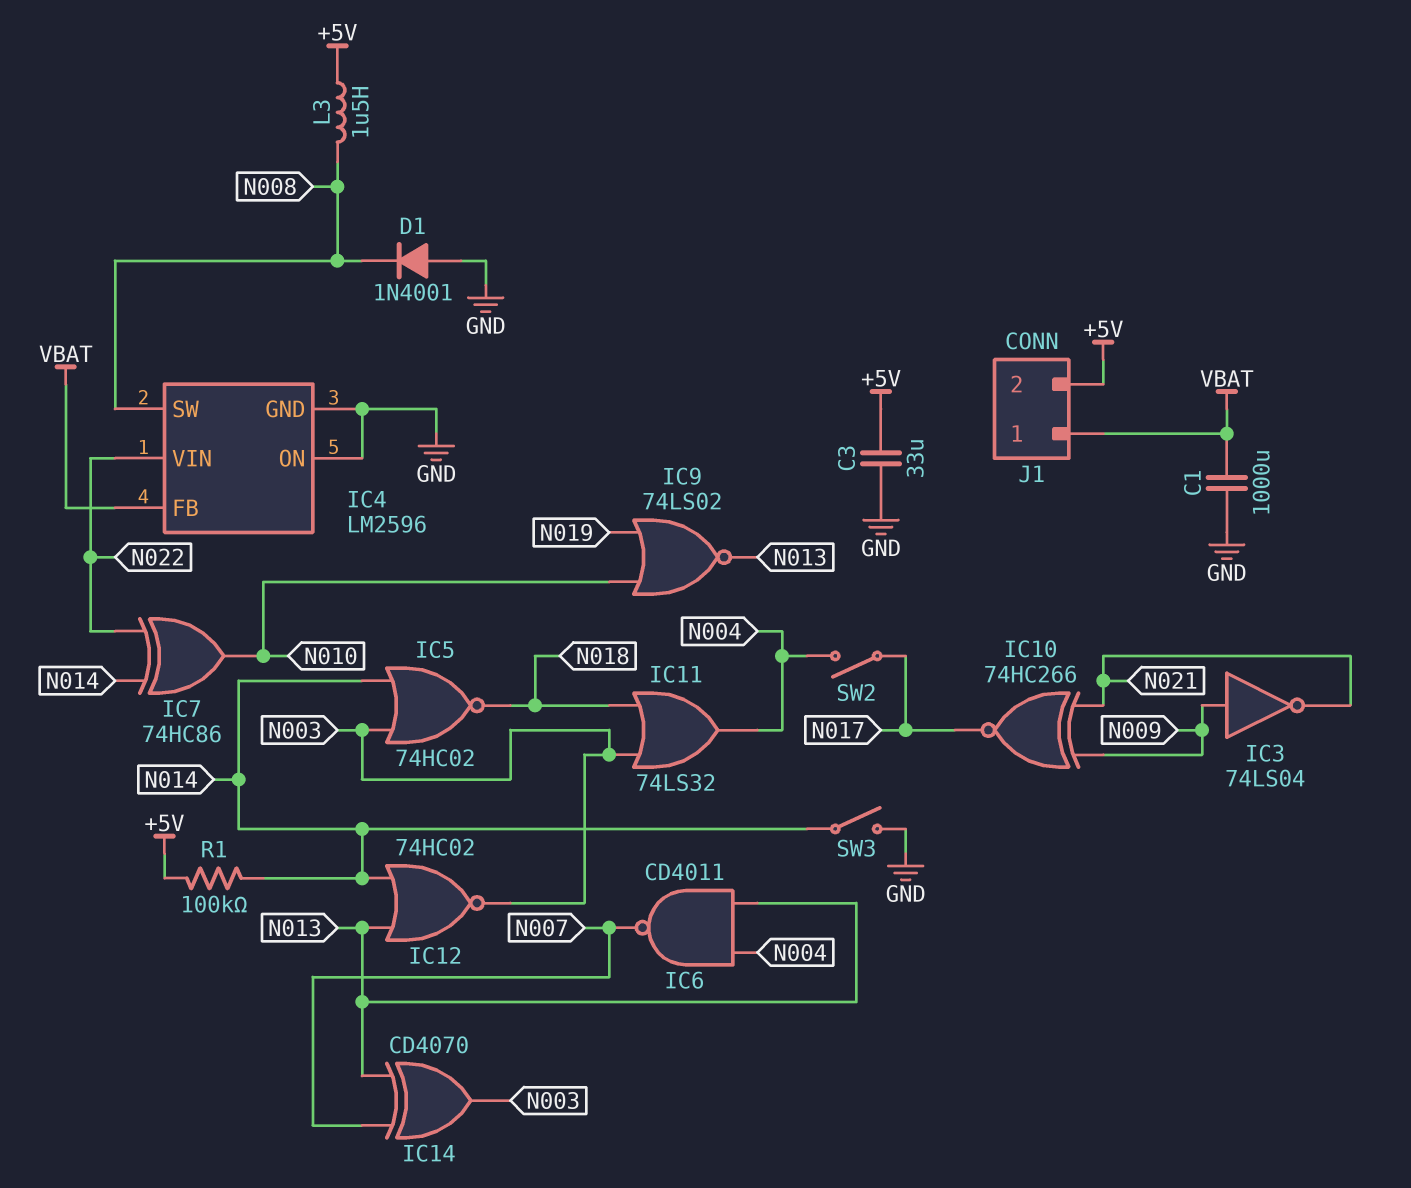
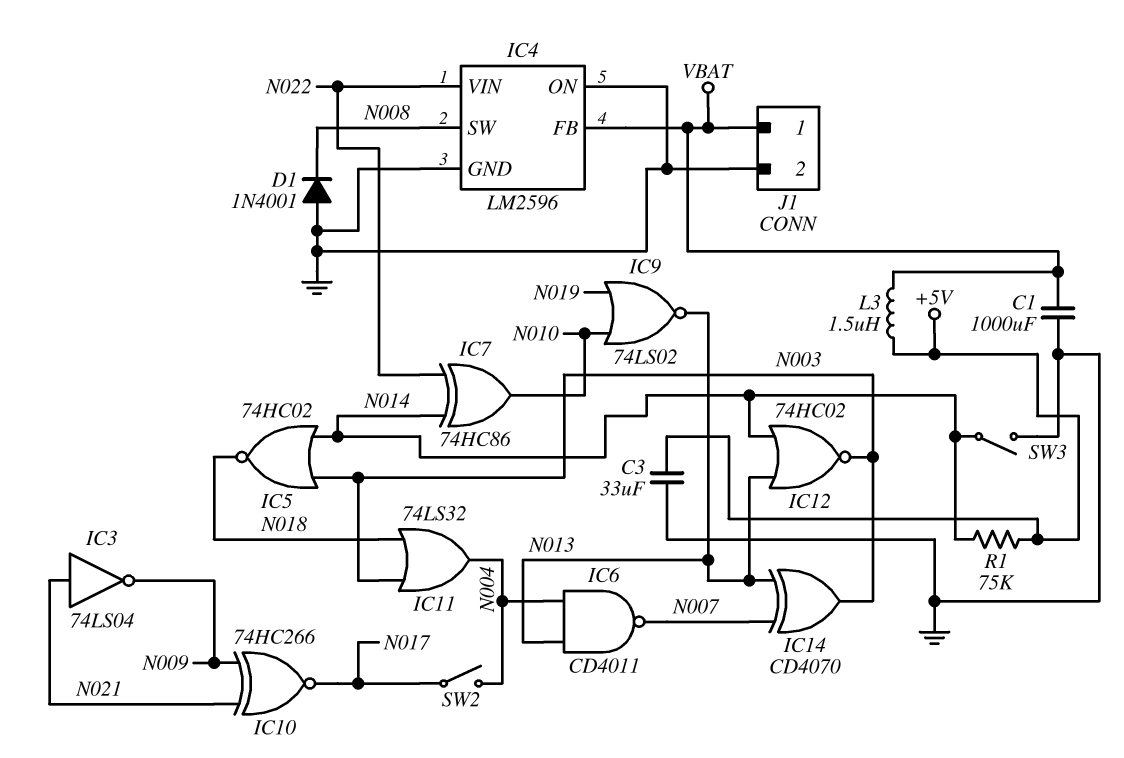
IC3: NOT 74LS04 (in N009, out N021) -> NOT 74LS04 (in N021, out N009)
J1 pin 2: +5V -> GND
L3: 1.5uH (+5V, N008) -> 1.5uH (+5V, VBAT)
R1: 100k (+5V, N014) -> 75k (+5V, N014)

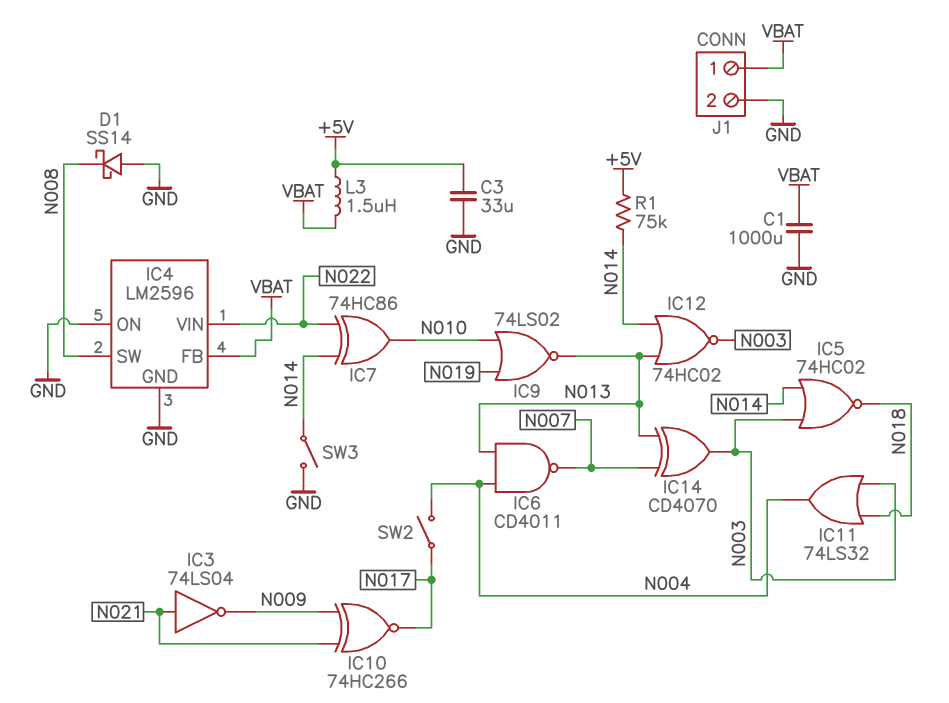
D1: diode 1N4001 (A GND, K N008) -> schottky SS14 (A GND, K N008)

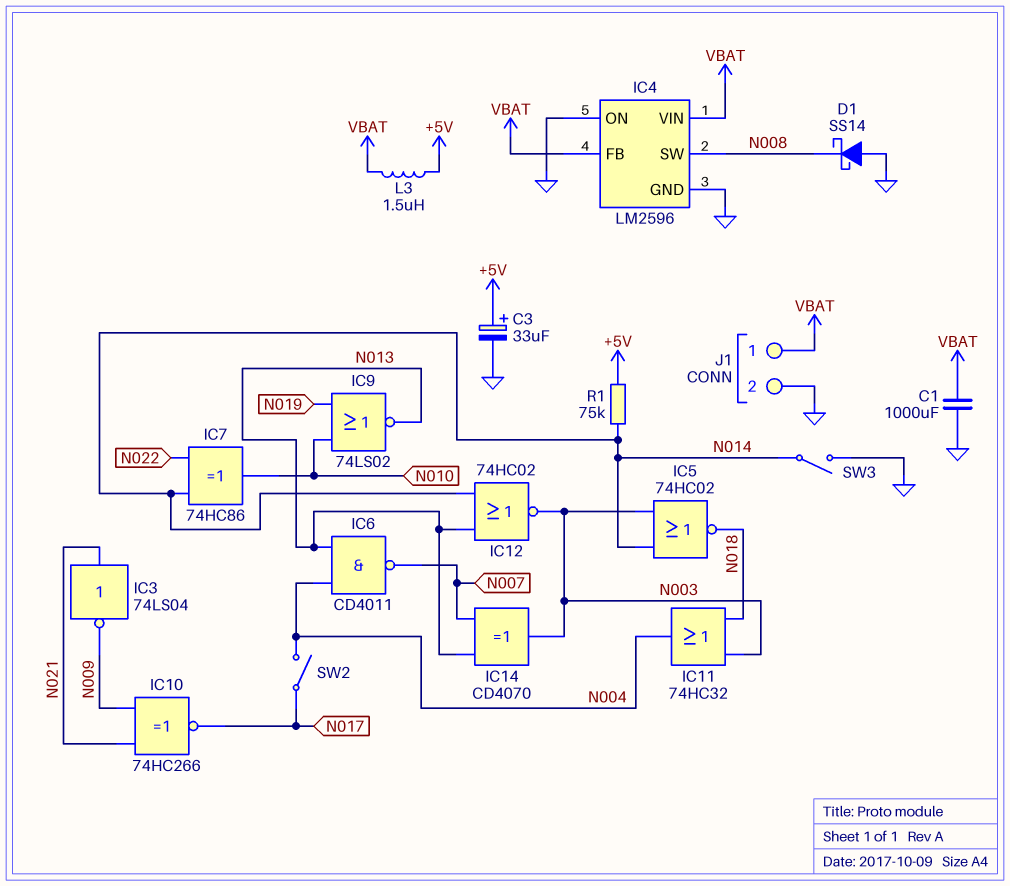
C3: 33uF (+5V, GND) -> 33uF (plus +5V, minus GND)
IC4 pin VIN: N022 -> VBAT
IC11: OR 74LS32 (in N003, in N018, out N004) -> OR 74HC32 (in N003, in N018, out N004)

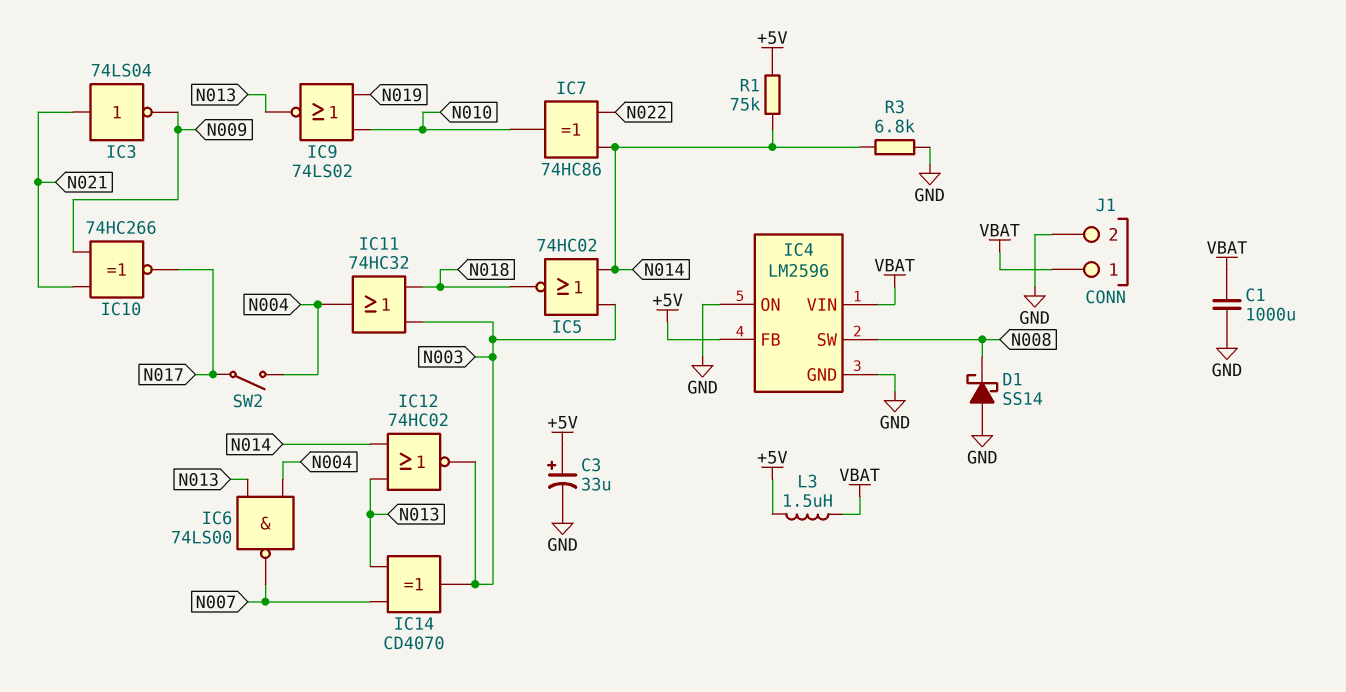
IC4 pin FB: VBAT -> +5V
IC6: NAND CD4011 (in N004, in N013, out N007) -> NAND 74LS00 (in N004, in N013, out N007)
R3: none -> 6.8k (GND, N014)
SW3: switch (GND, N014) -> none

